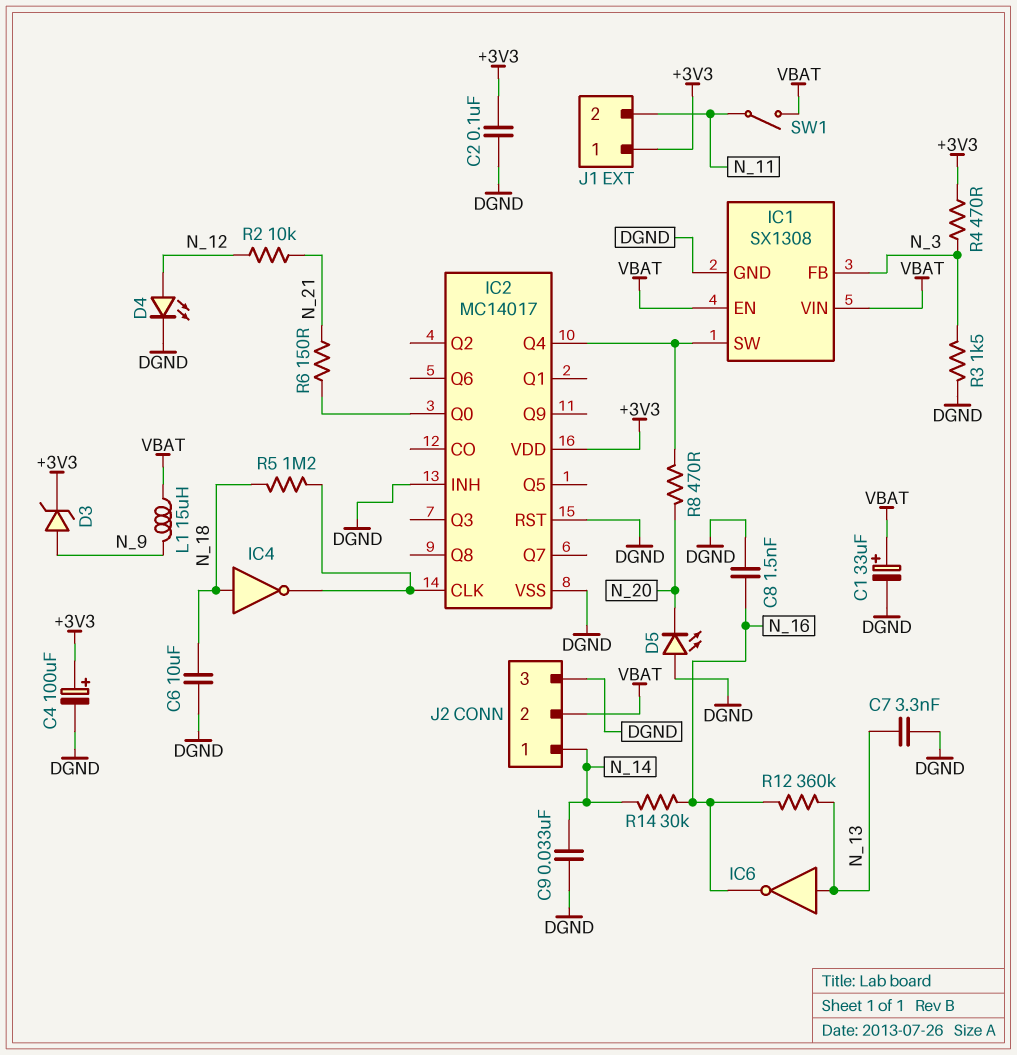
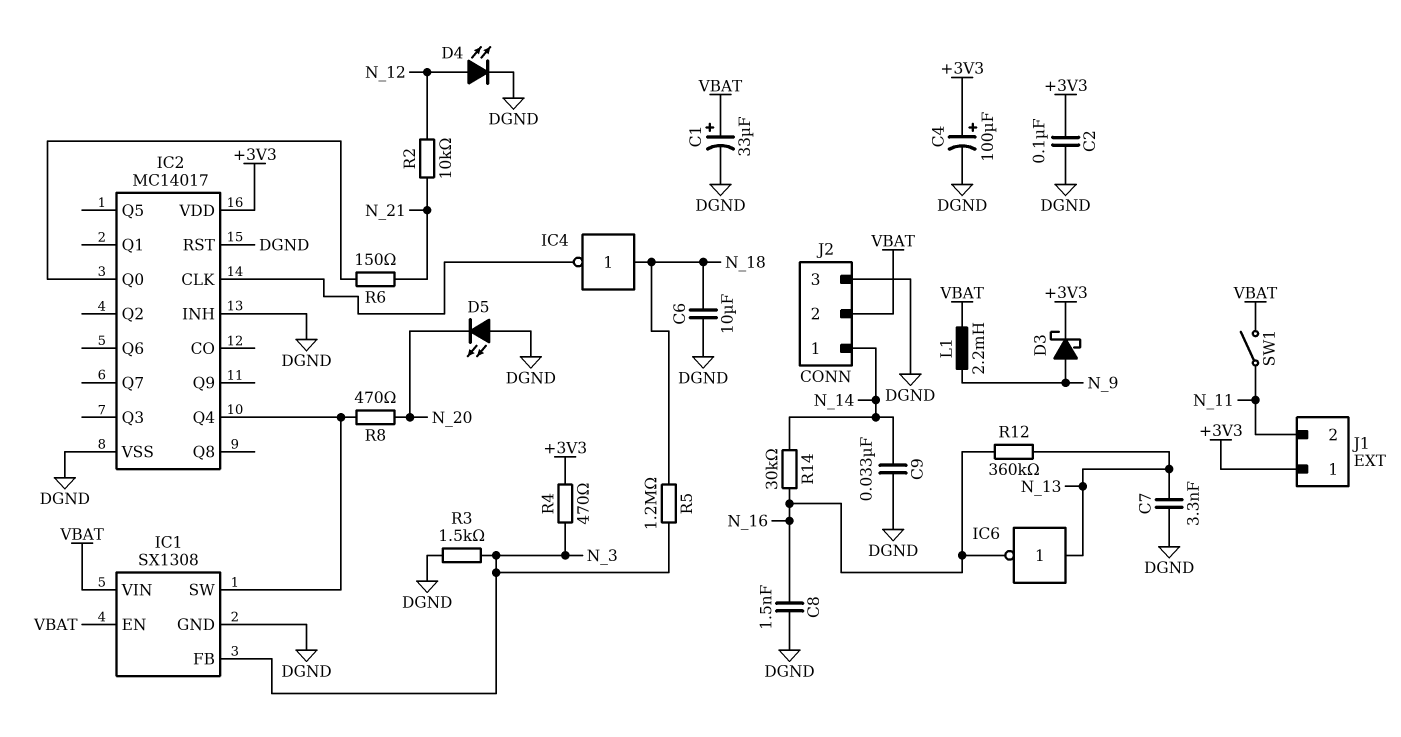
D3: zener (A N_9, K +3V3) -> schottky (A N_9, K +3V3)
L1: 15uH (N_9, VBAT) -> 2.2mH (N_9, VBAT)
R5: 1.2M (IC2/CLK, N_18) -> 1.2M (N_3, N_18)

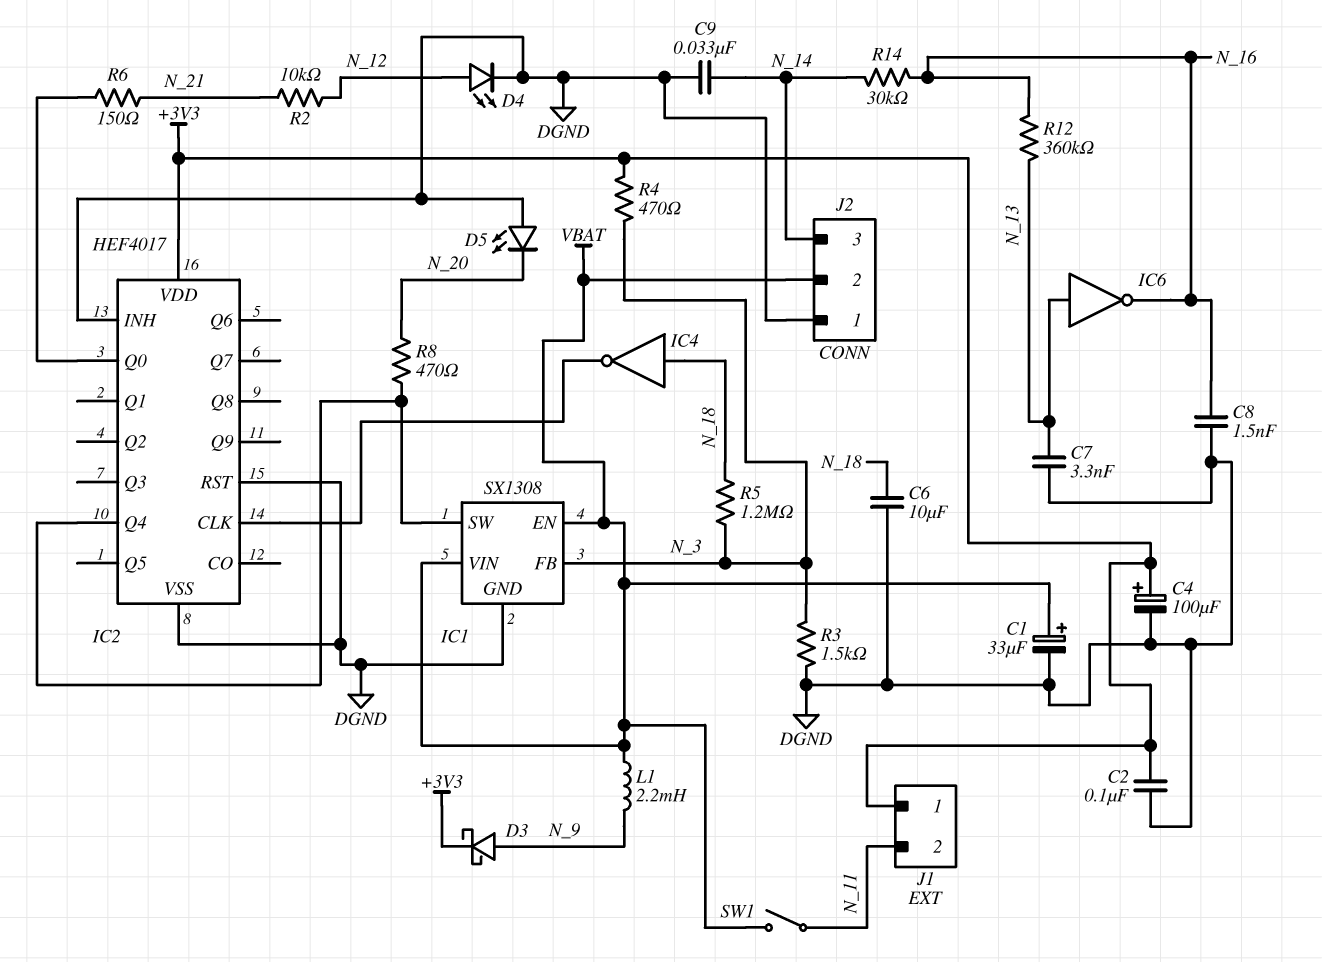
IC2: MC14017 -> HEF4017
J2 pin 1: N_14 -> DGND
J2 pin 3: DGND -> N_14

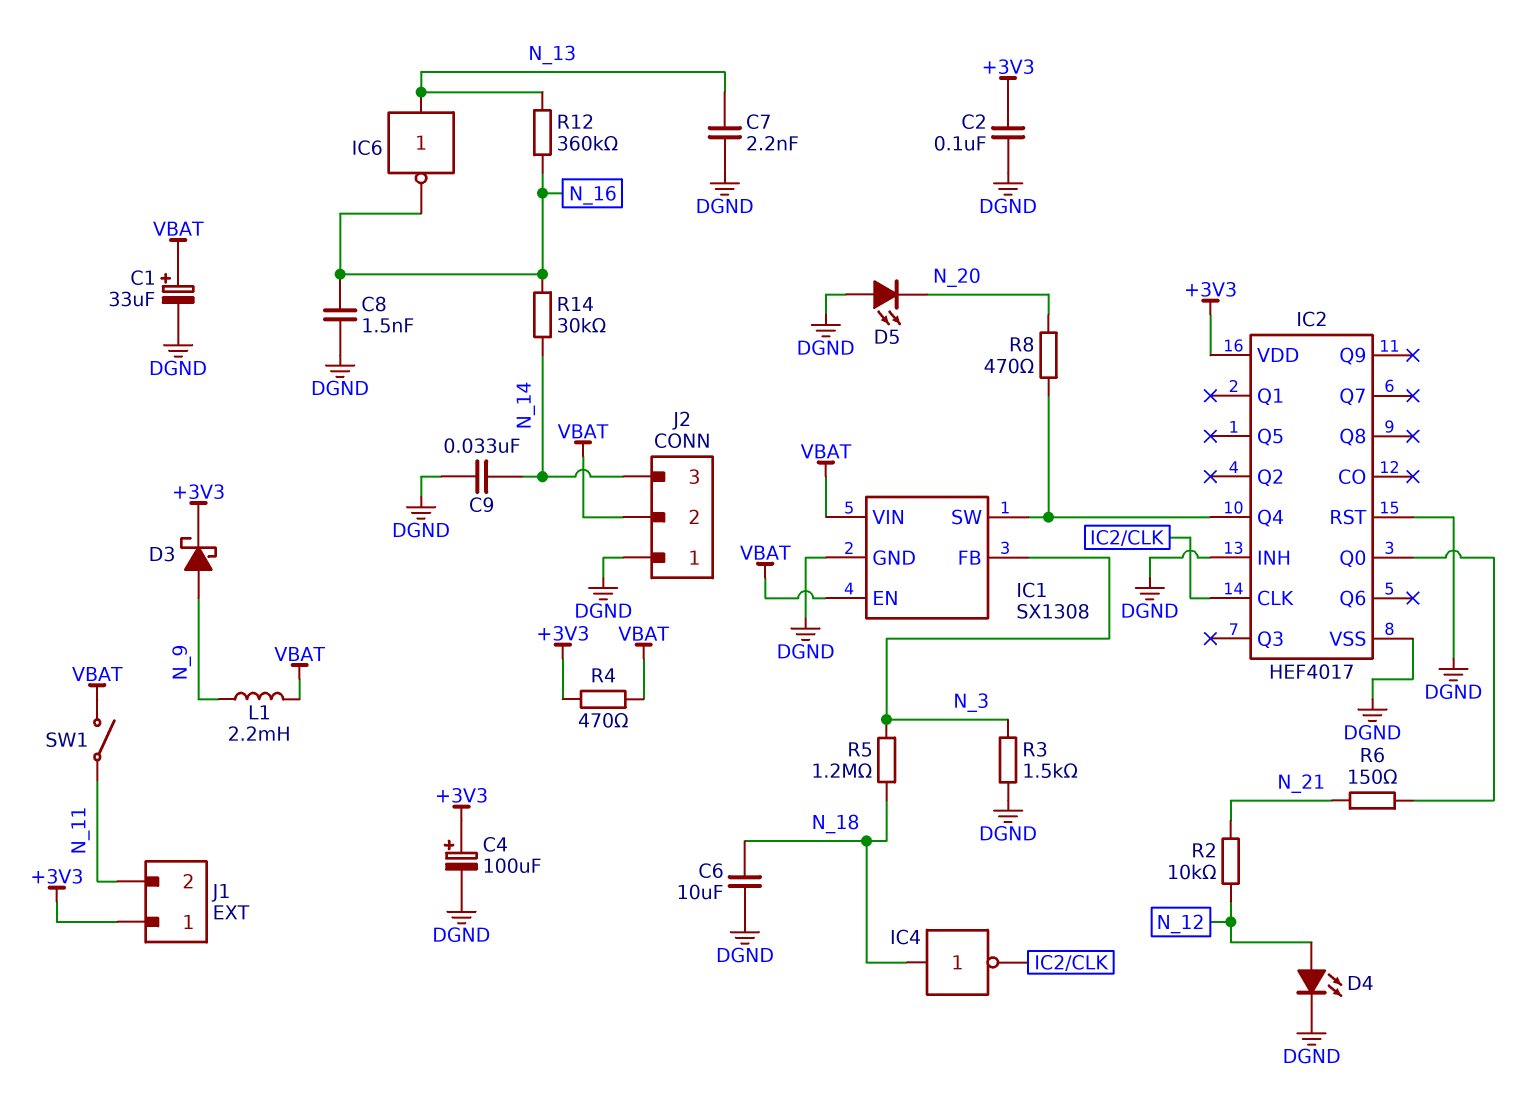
C7: 3.3nF (DGND, N_13) -> 2.2nF (DGND, N_13)
R4: 470 (+3V3, N_3) -> 470 (+3V3, VBAT)

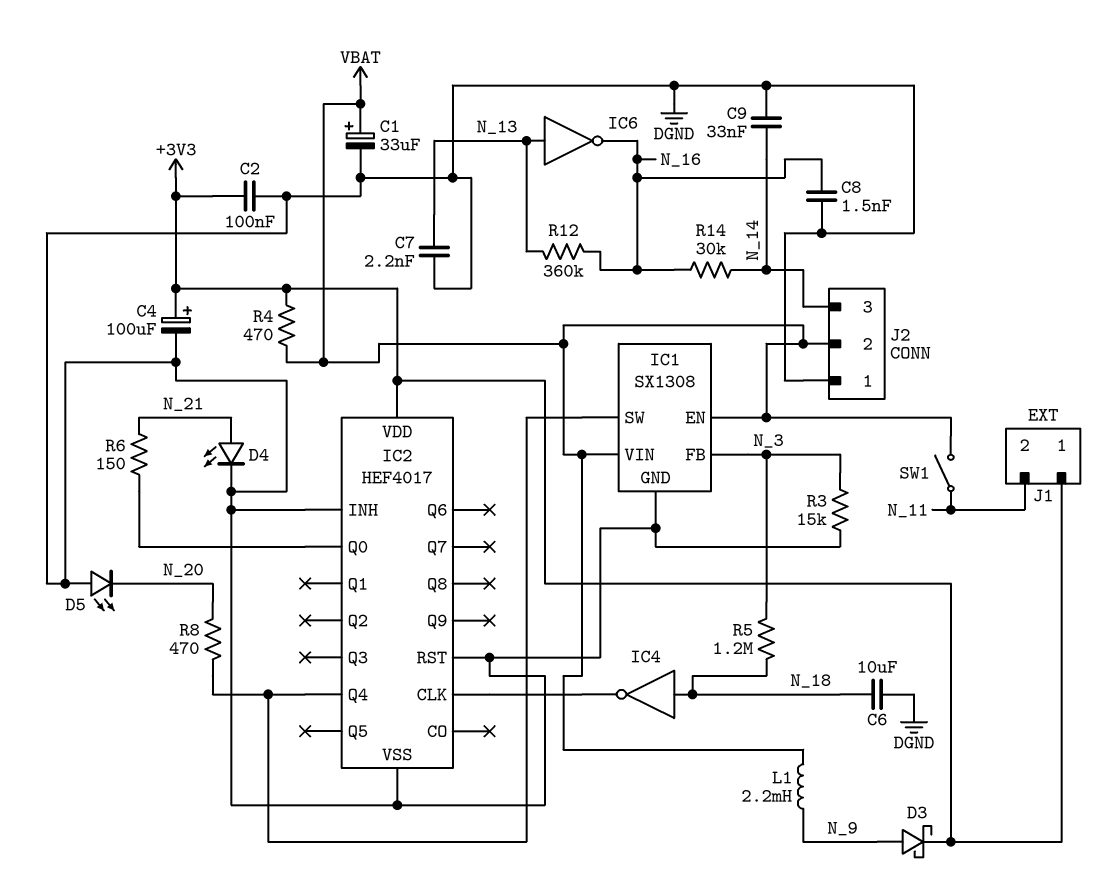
D4: LED (A N_12, K DGND) -> LED (A N_21, K DGND)
R2: 10k (N_12, N_21) -> none
R3: 1.5k (DGND, N_3) -> 15k (DGND, N_3)

